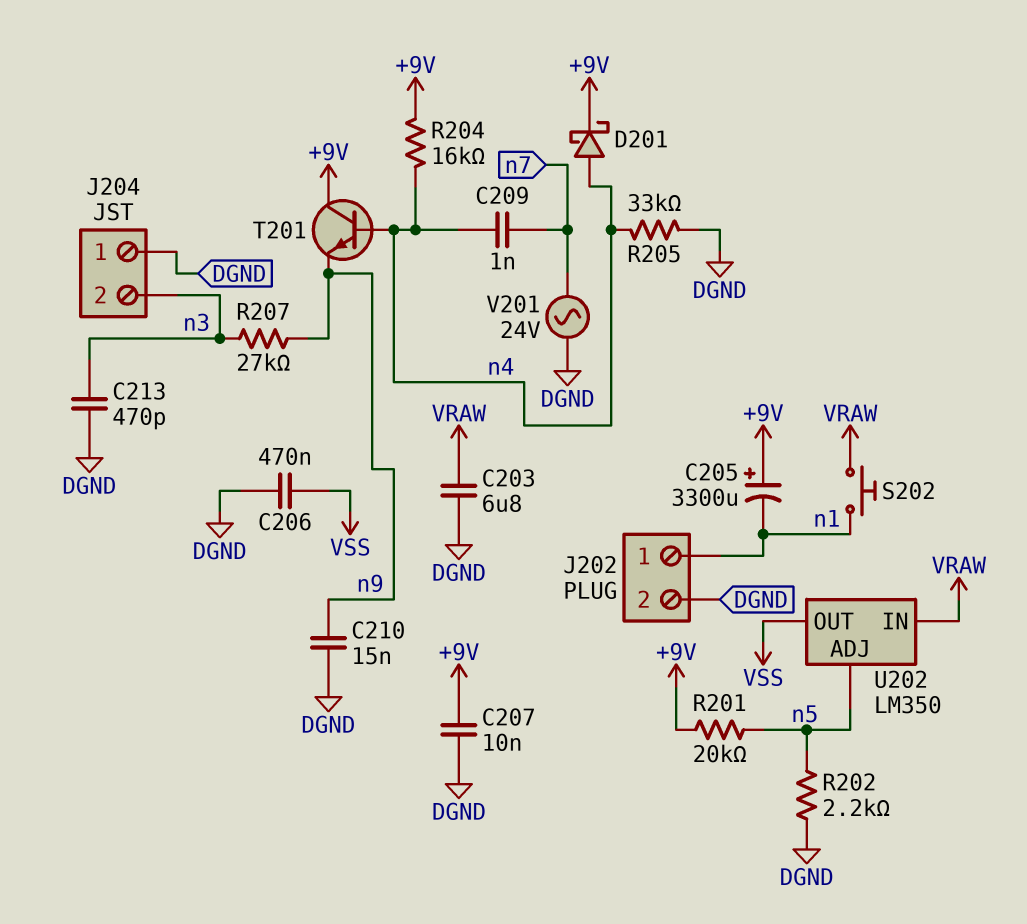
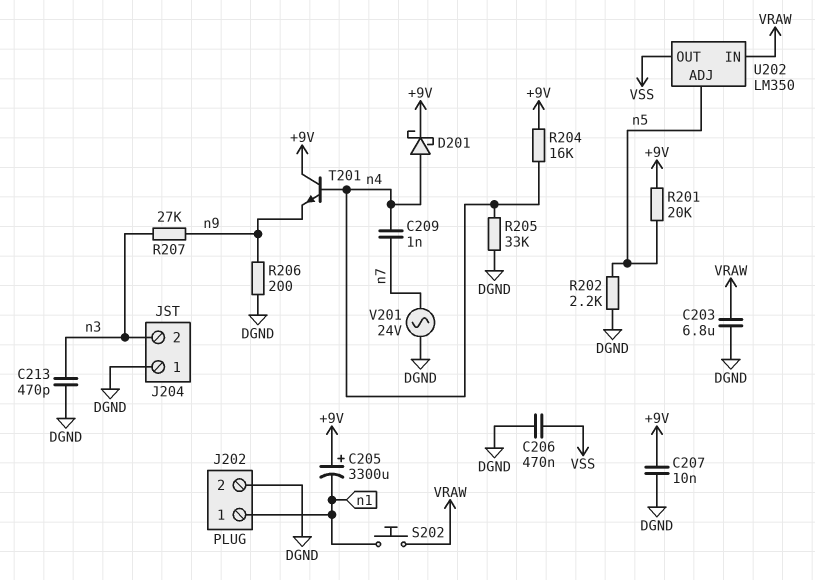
C210: 15nF (DGND, n9) -> none
R206: none -> 200 (DGND, n9)

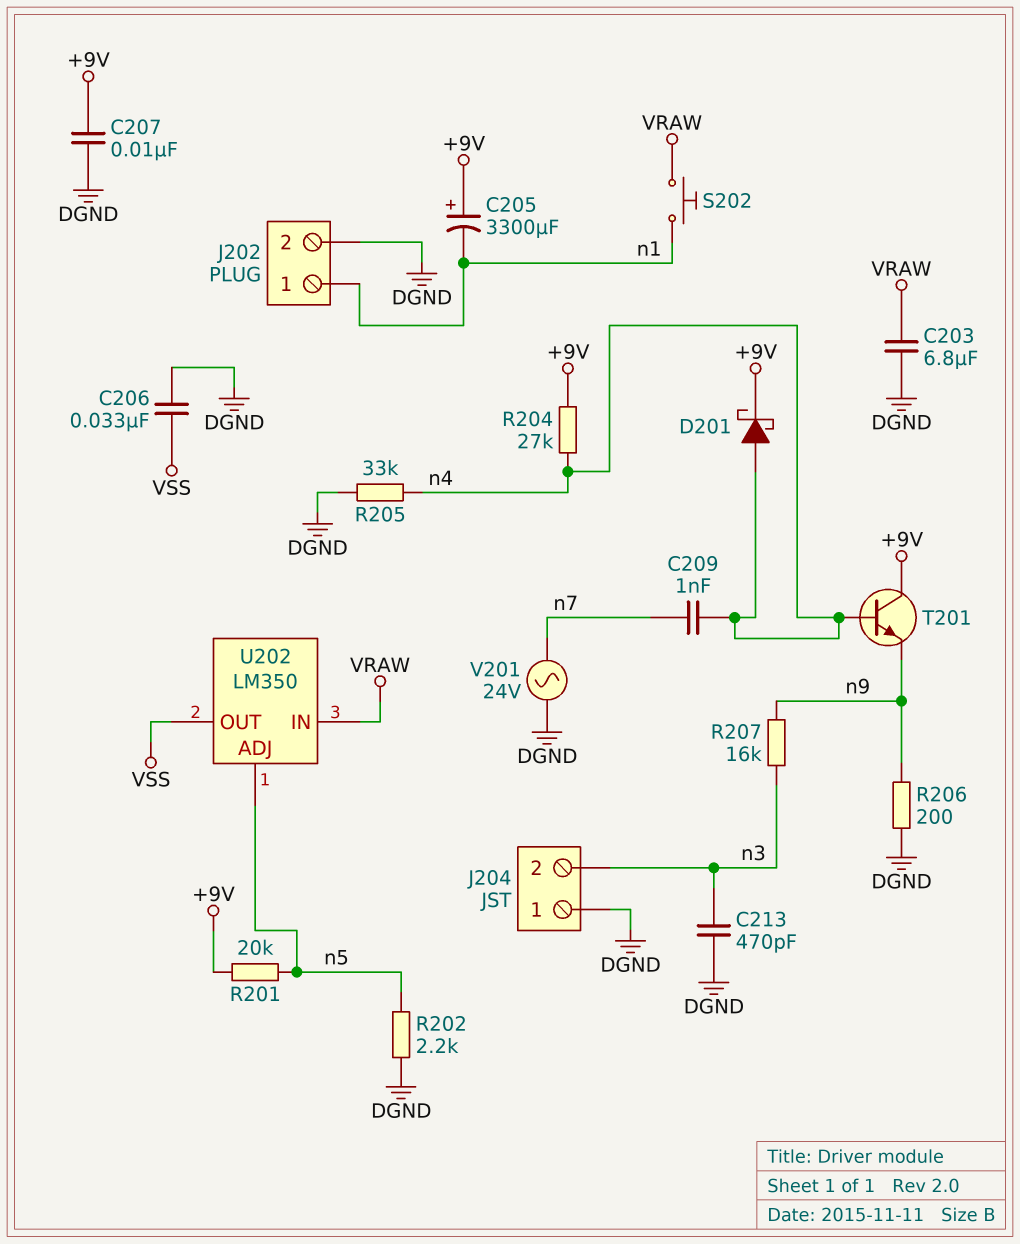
C206: 470nF (DGND, VSS) -> 33nF (DGND, VSS)
R204: 16k (+9V, n4) -> 27k (+9V, n4)
R207: 27k (n3, n9) -> 16k (n3, n9)

